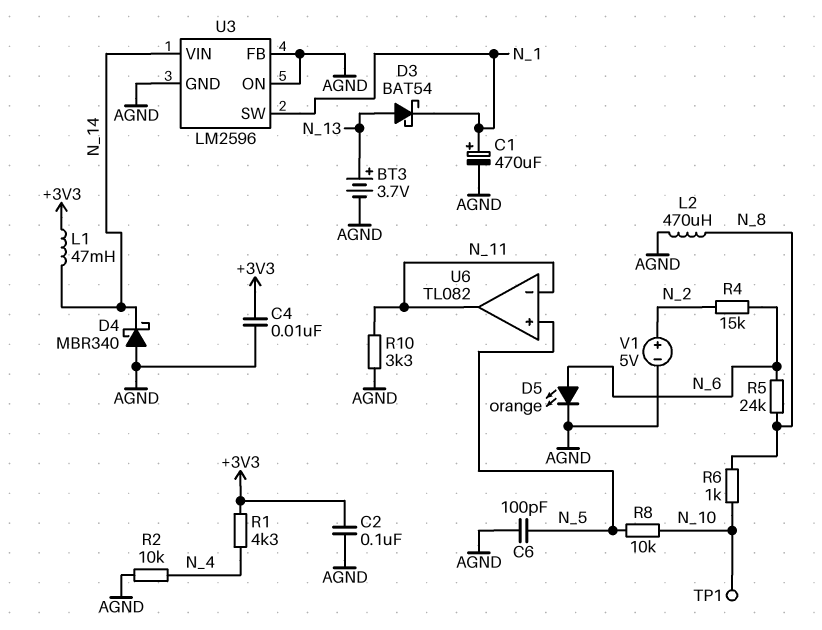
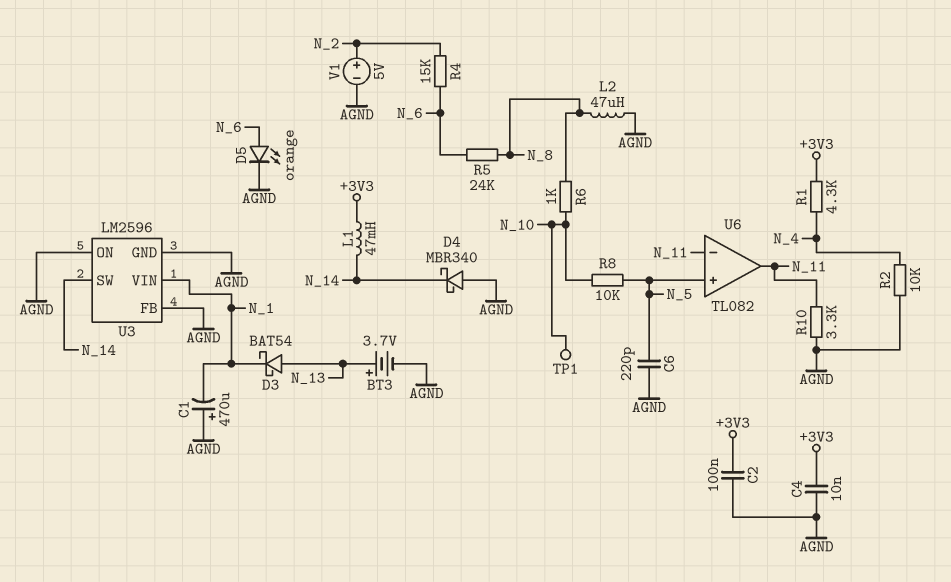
C1: 470uF (plus N_1, minus AGND) -> 470uF (plus AGND, minus N_1)
C6: 100pF (AGND, N_5) -> 220pF (AGND, N_5)
L2: 470uH (AGND, N_8) -> 47uH (AGND, N_8)
U3 pin SW: N_1 -> N_14
U3 pin VIN: N_14 -> N_1

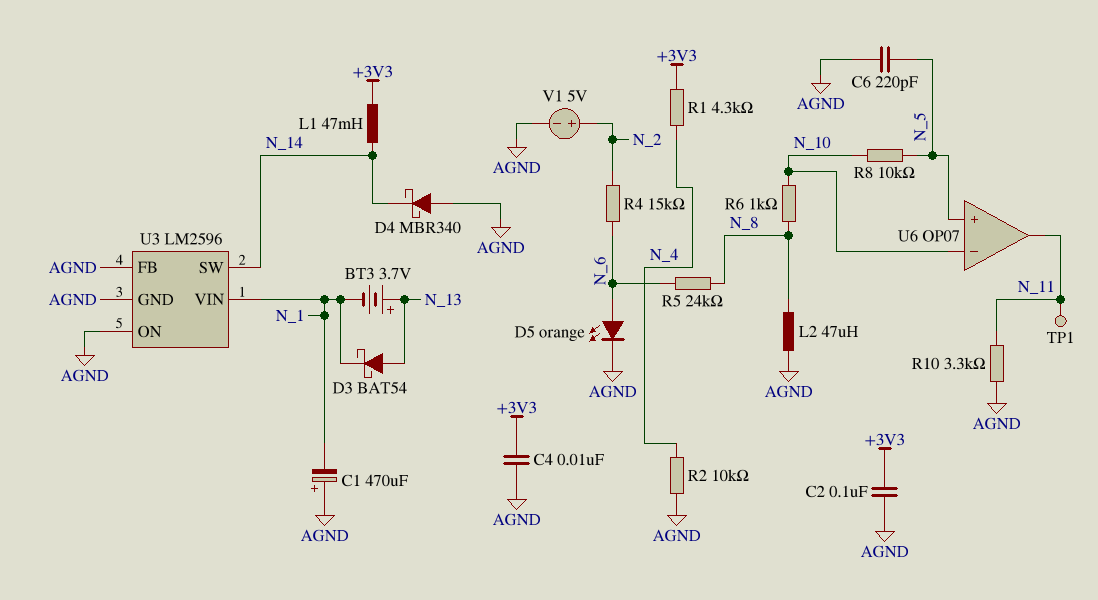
BT3: 3.7V (plus N_13, minus AGND) -> 3.7V (plus N_13, minus N_1)
TP1: test point (N_10) -> test point (N_11)
U6: TL082 -> OP07
U6 pin in-: N_11 -> N_10

